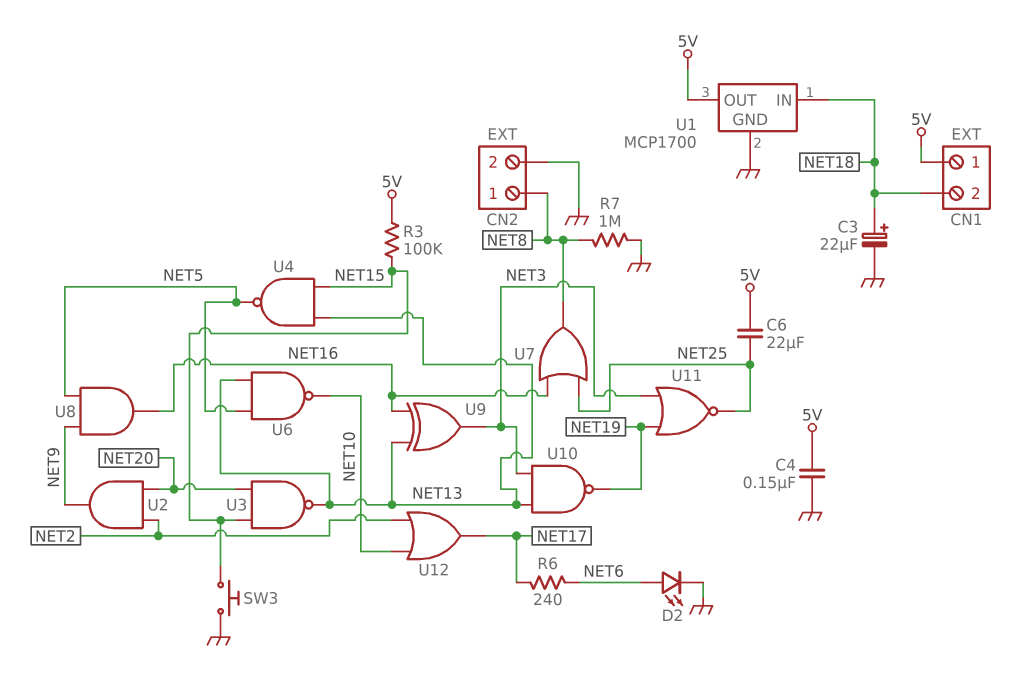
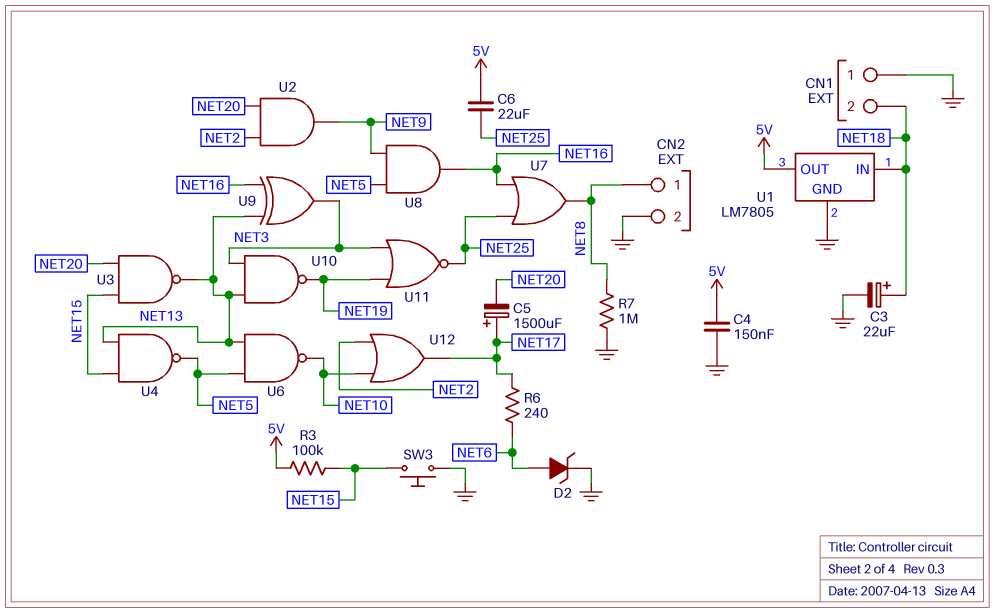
C5: none -> 1500uF (plus NET17, minus NET20)
CN1 pin 1: 5V -> GND
D2: LED (A NET6, K GND) -> zener (A NET6, K GND)
U1: MCP1700 -> LM7805

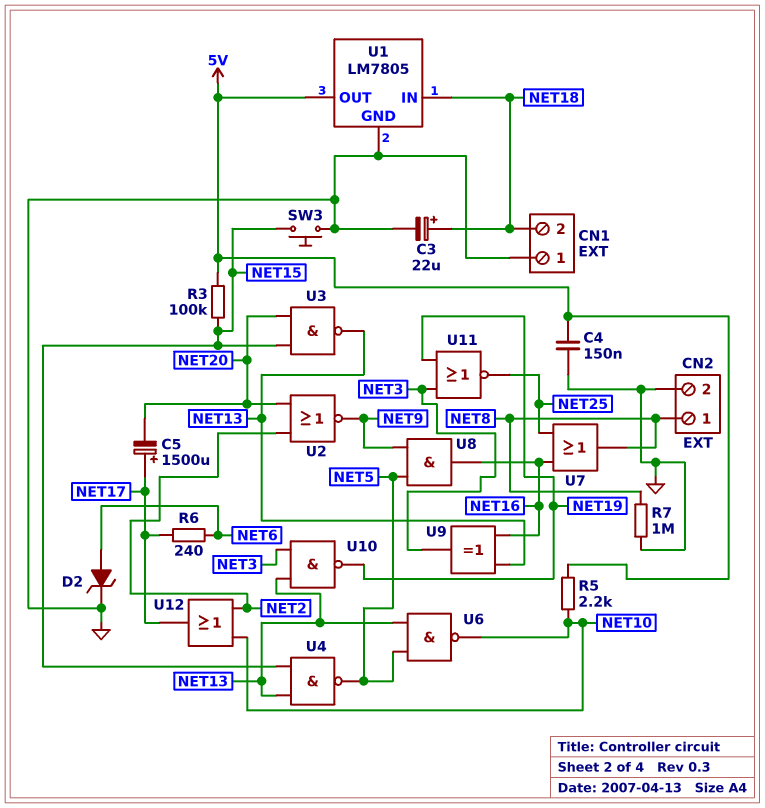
C6: 22uF (5V, NET25) -> none
R5: none -> 2.2k (5V, NET10)
U2: AND (in NET2, in NET20, out NET9) -> NOR (in NET2, in NET20, out NET9)

